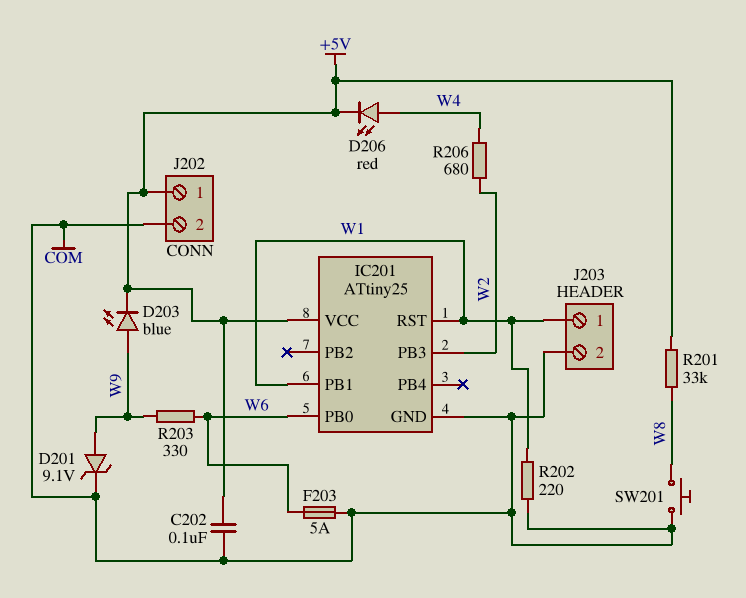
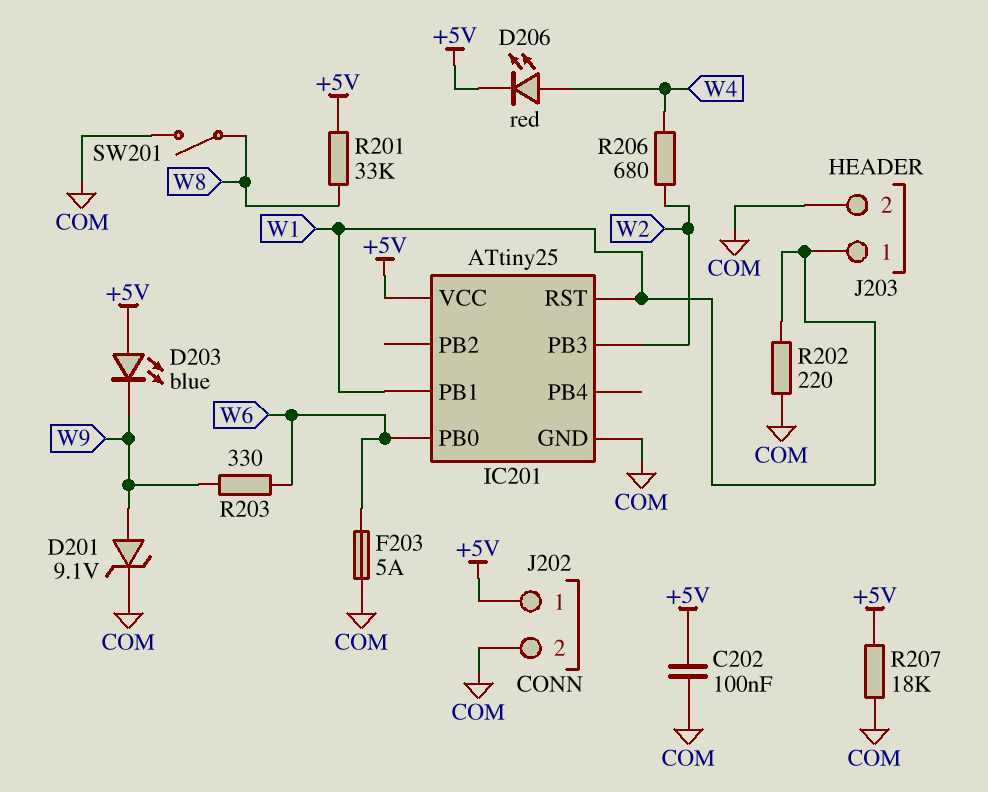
D203: LED blue (A W9, K +5V) -> LED blue (A +5V, K W9)
R207: none -> 18k (+5V, COM)
SW201: button (COM, W8) -> switch (COM, W8)

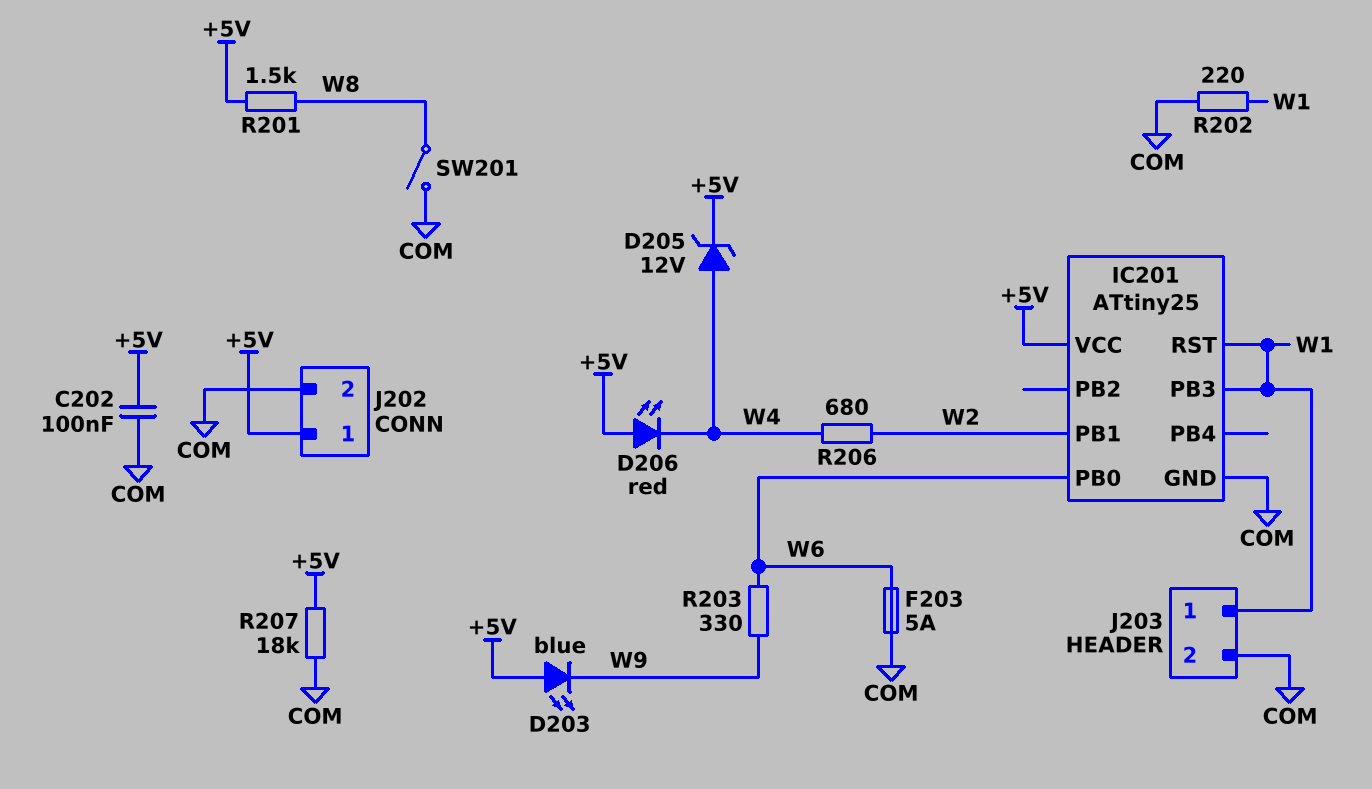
D201: zener 9.1V (A W9, K COM) -> none
D205: none -> zener 12V (A W4, K +5V)
D206: LED red (A W4, K +5V) -> LED red (A +5V, K W4)
IC201 pin PB1: W1 -> W2
IC201 pin PB3: W2 -> W1
R201: 33k (+5V, W8) -> 1.5k (+5V, W8)

